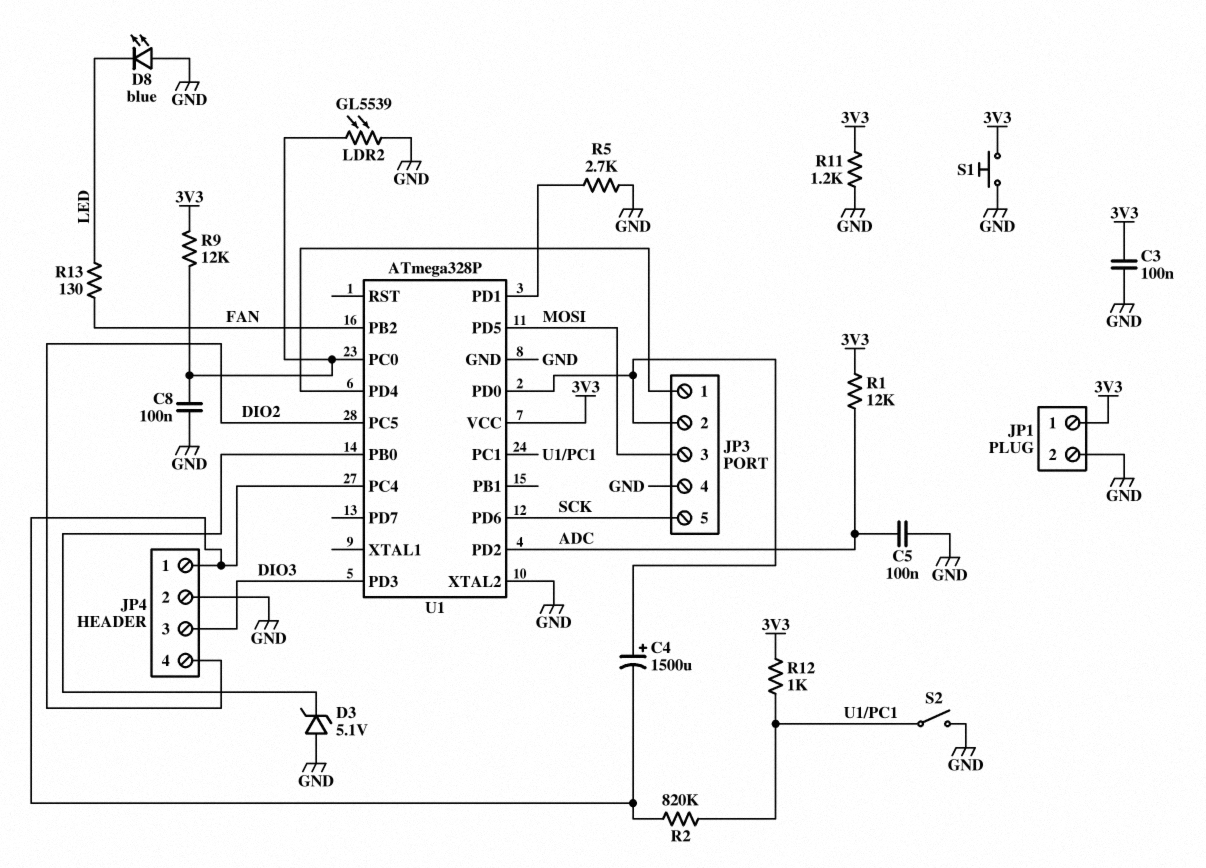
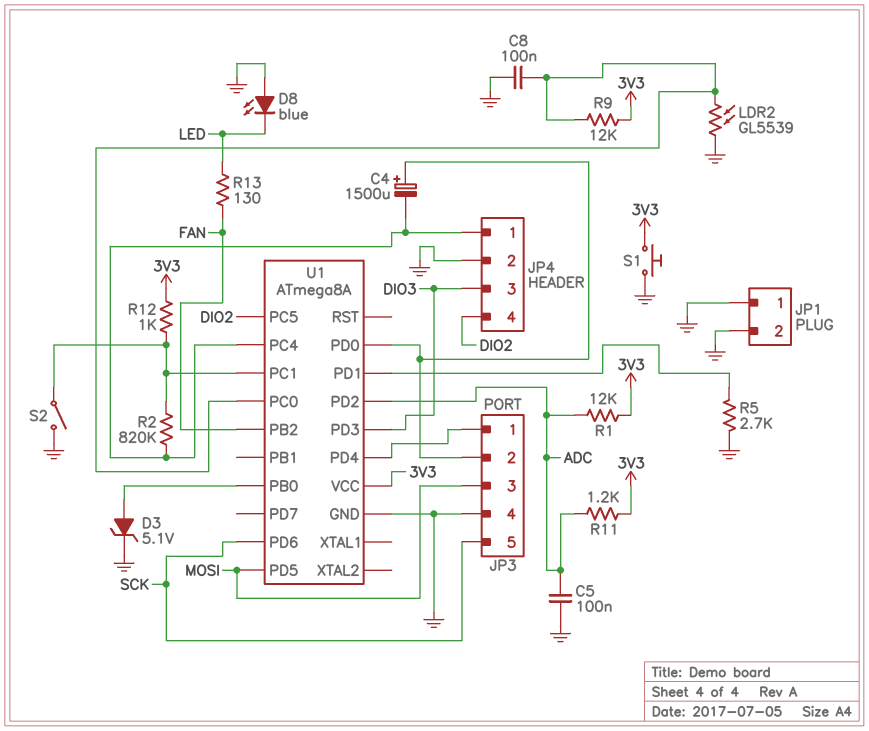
C3: 100nF (3V3, GND) -> none
D3: zener 5.1V (A GND, K U1/PB0) -> zener 5.1V (A U1/PB0, K GND)
JP1 pin 1: 3V3 -> GND
R11: 1.2k (3V3, GND) -> 1.2k (3V3, ADC)
U1: ATmega328P -> ATmega8A
U1 pin XTAL2: GND -> none

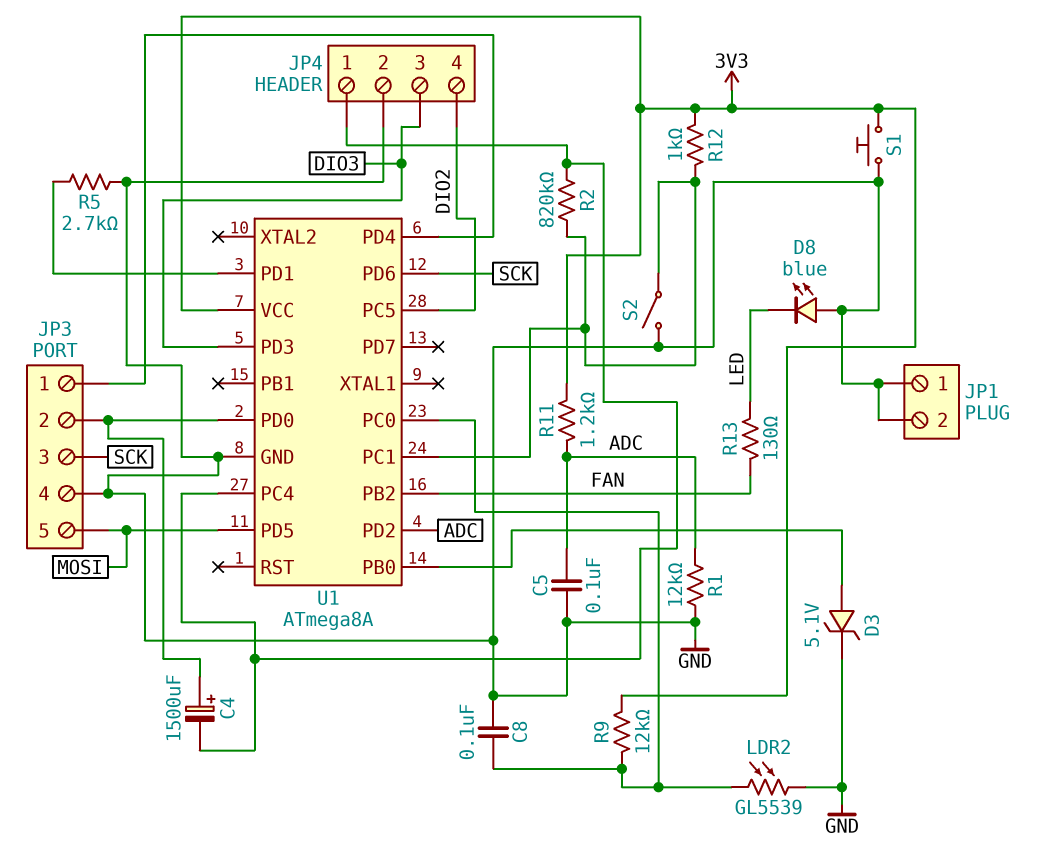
JP3 pin 3: MOSI -> SCK
JP3 pin 5: SCK -> MOSI
R1: 12k (3V3, ADC) -> 12k (ADC, GND)

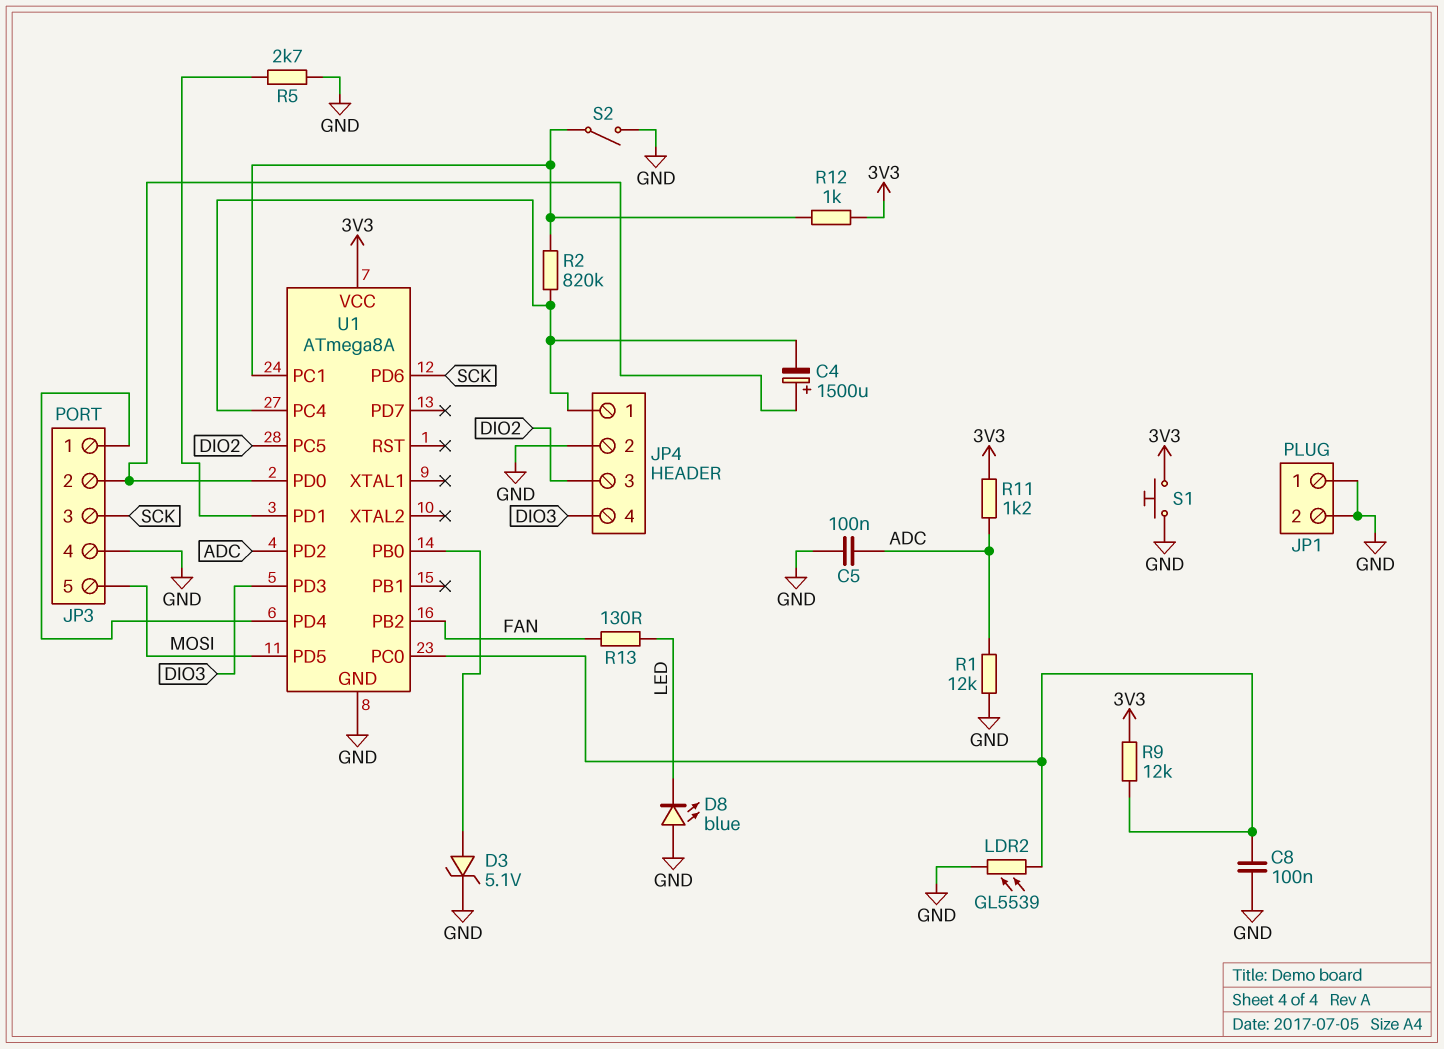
JP4 pin 3: DIO3 -> DIO2
JP4 pin 4: DIO2 -> DIO3

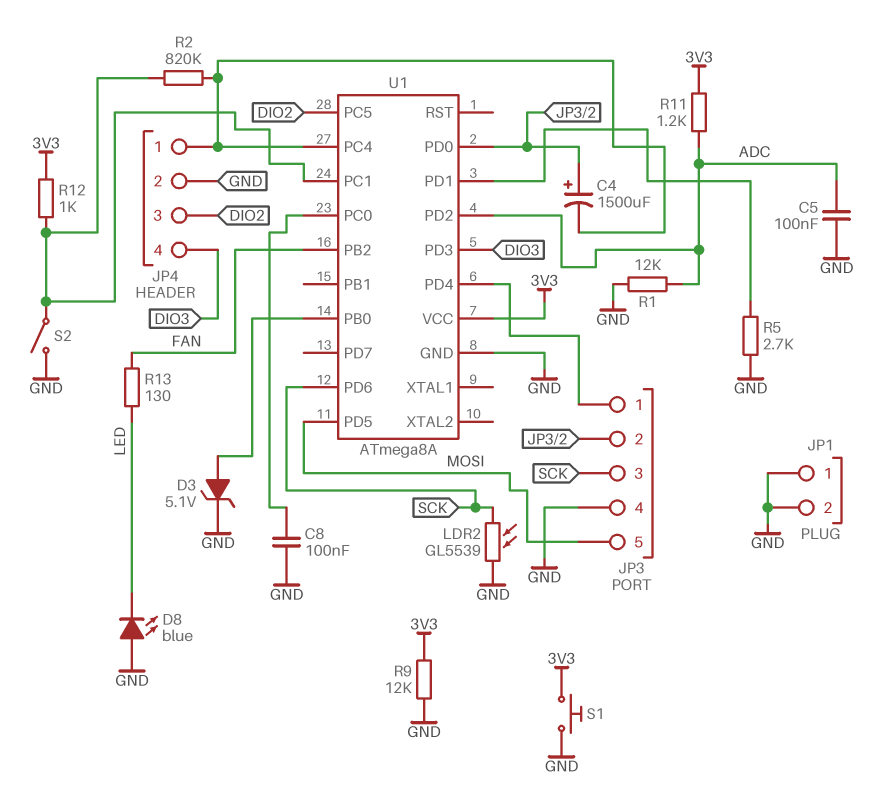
LDR2: GL5539 (GND, U1/PC0) -> GL5539 (GND, SCK)
R9: 12k (3V3, U1/PC0) -> 12k (3V3, GND)

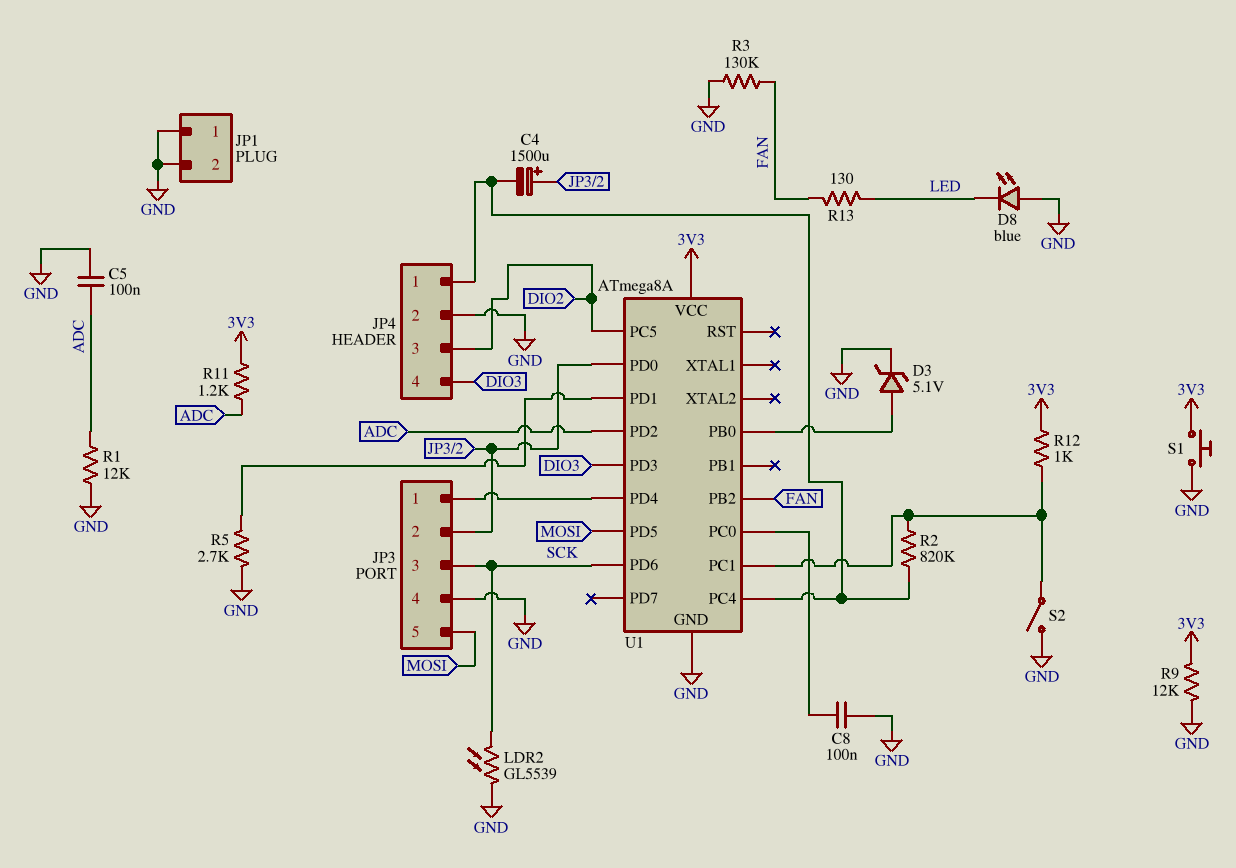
R3: none -> 130k (FAN, GND)

